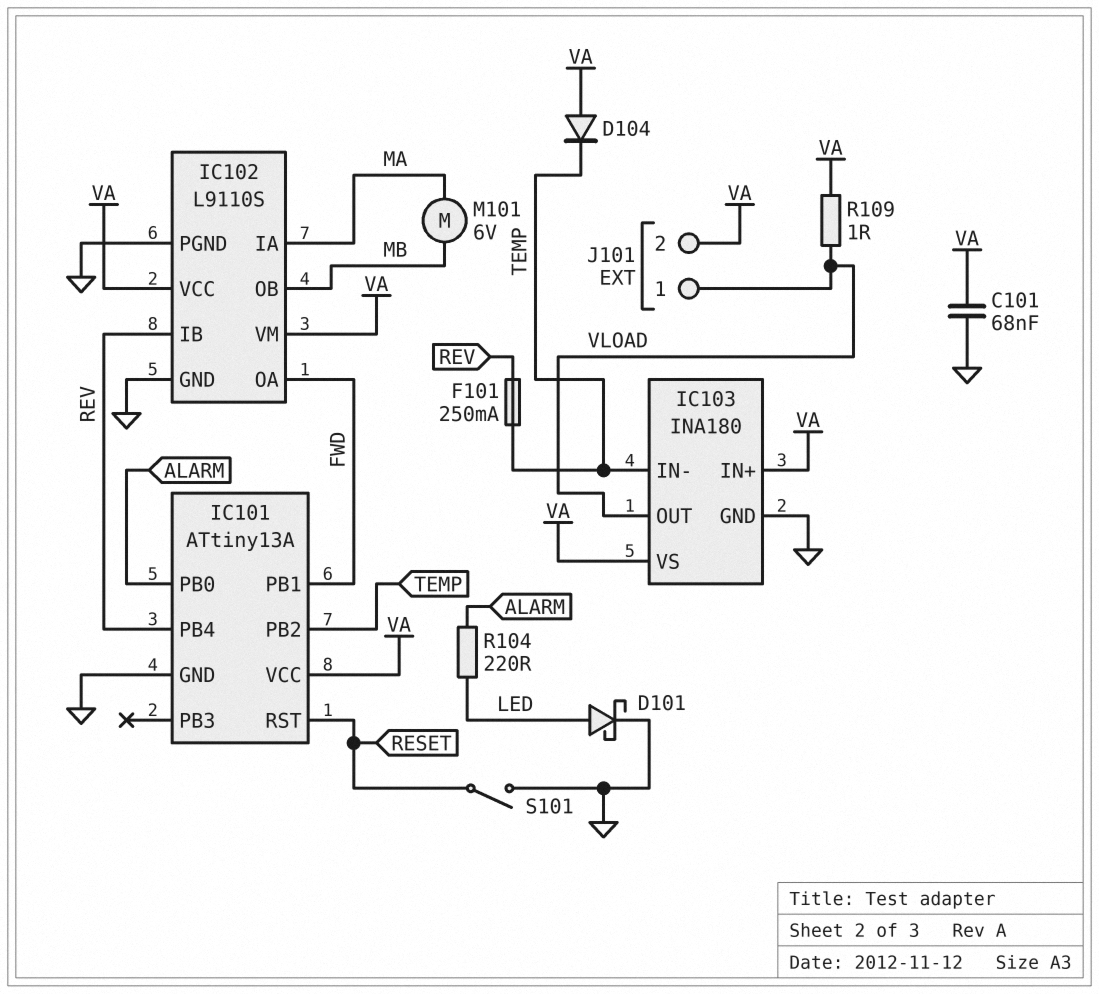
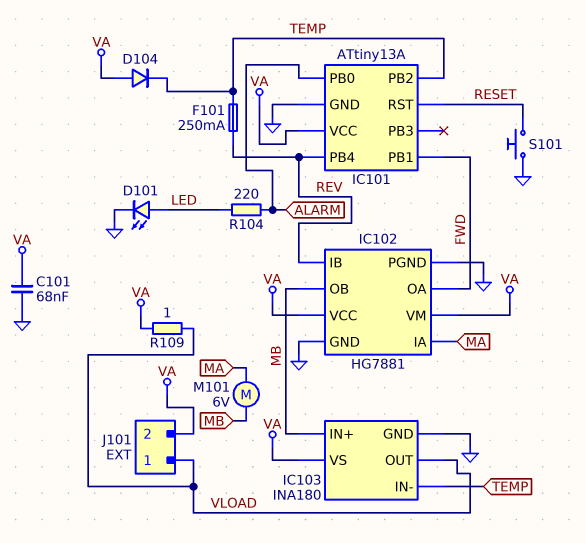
D101: schottky (A LED, K GND) -> LED (A LED, K GND)
IC102: L9110S -> HG7881
IC103 pin IN+: VA -> MB
S101: switch (GND, RESET) -> button (GND, RESET)

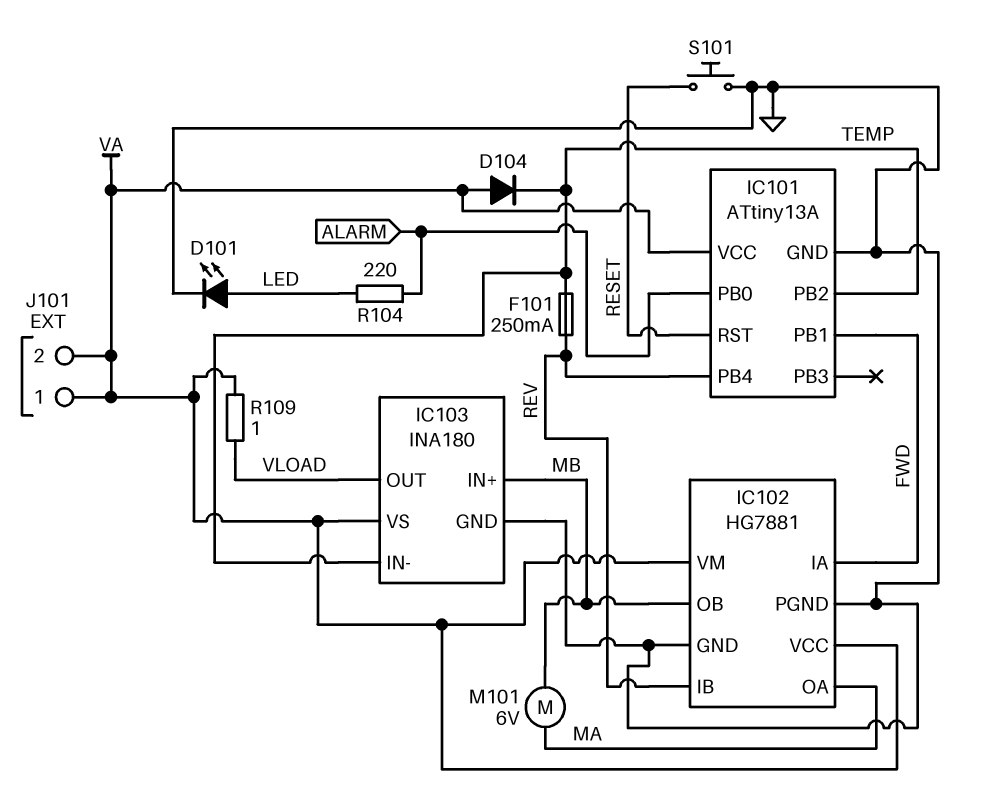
C101: 68nF (GND, VA) -> none
IC102 pin IA: MA -> FWD
IC102 pin OA: FWD -> MA
J101 pin 1: VLOAD -> VA

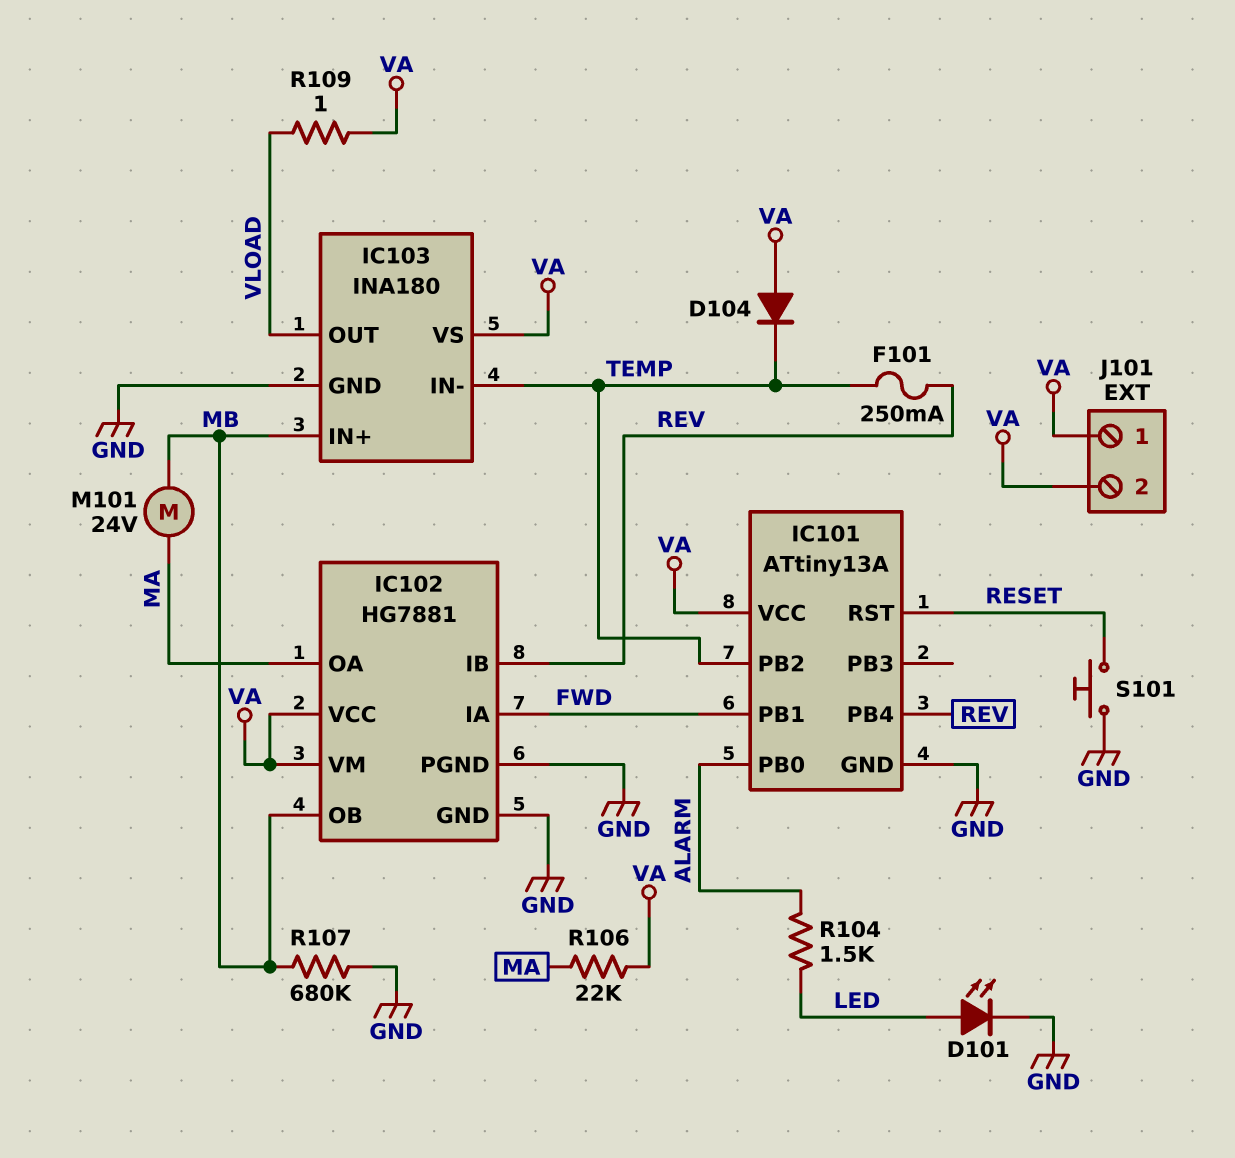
M101: motor 6V (MA, MB) -> motor 24V (MA, MB)
R104: 220 (ALARM, LED) -> 1.5k (ALARM, LED)
R106: none -> 22k (MA, VA)
R107: none -> 680k (GND, MB)

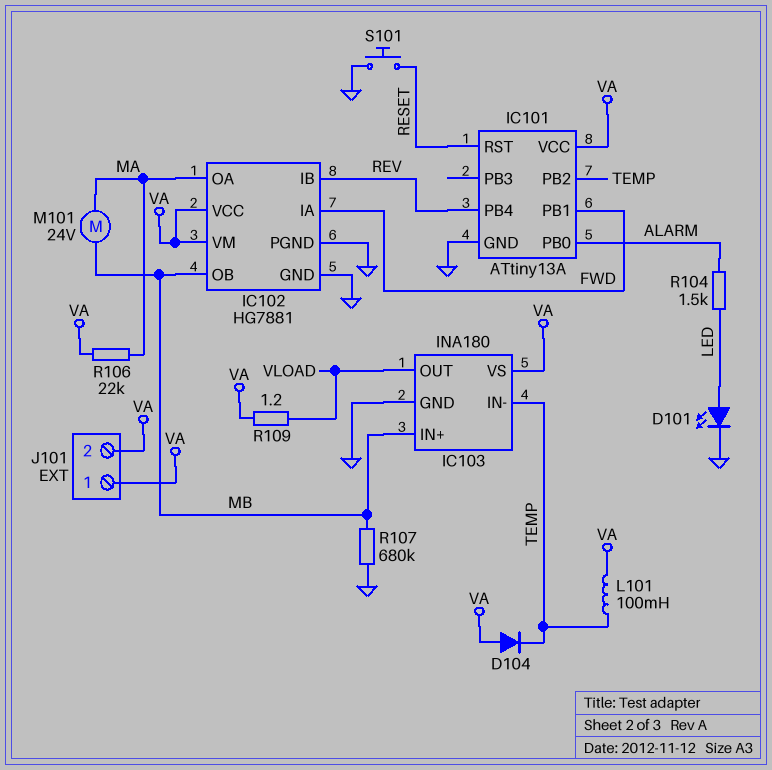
F101: 250mA (REV, TEMP) -> none
L101: none -> 100mH (TEMP, VA)
R109: 1 (VA, VLOAD) -> 1.2 (VA, VLOAD)

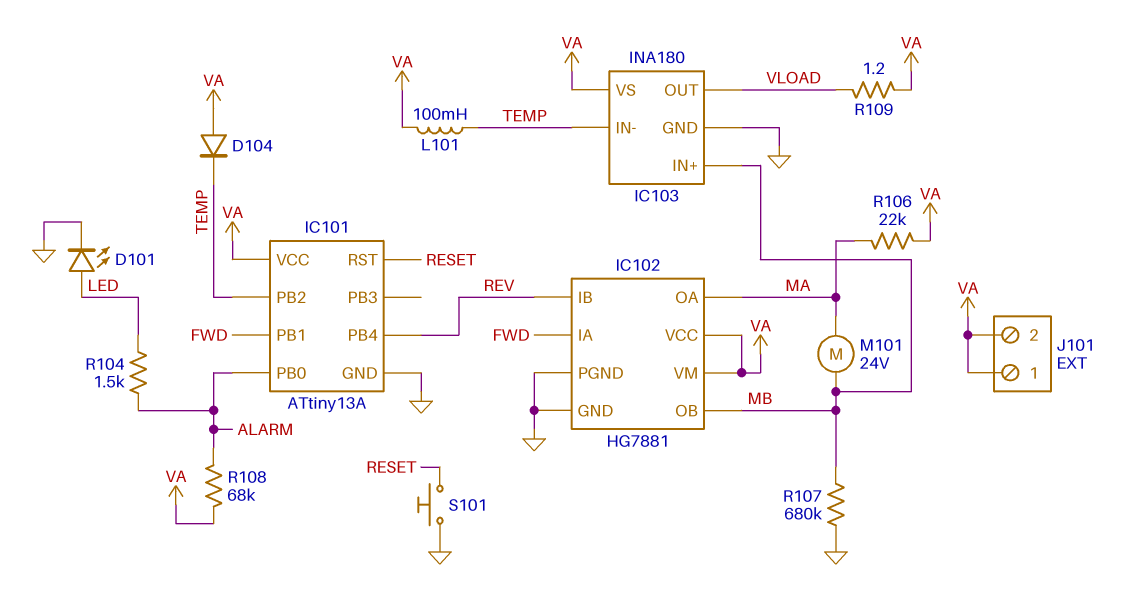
R108: none -> 68k (ALARM, VA)

